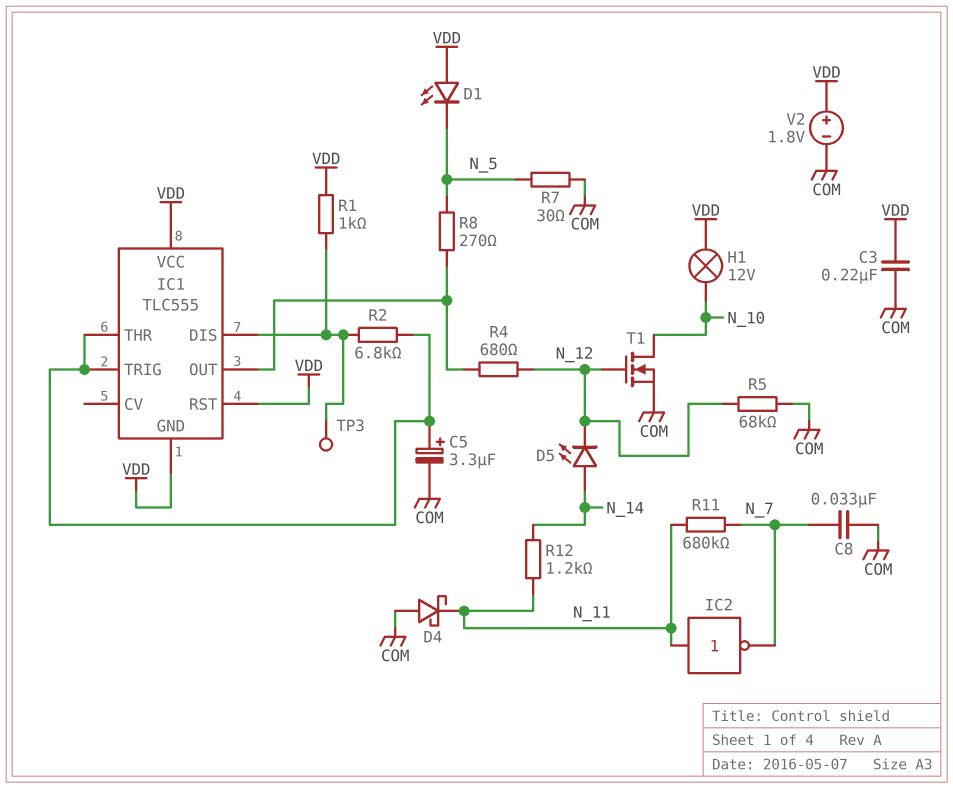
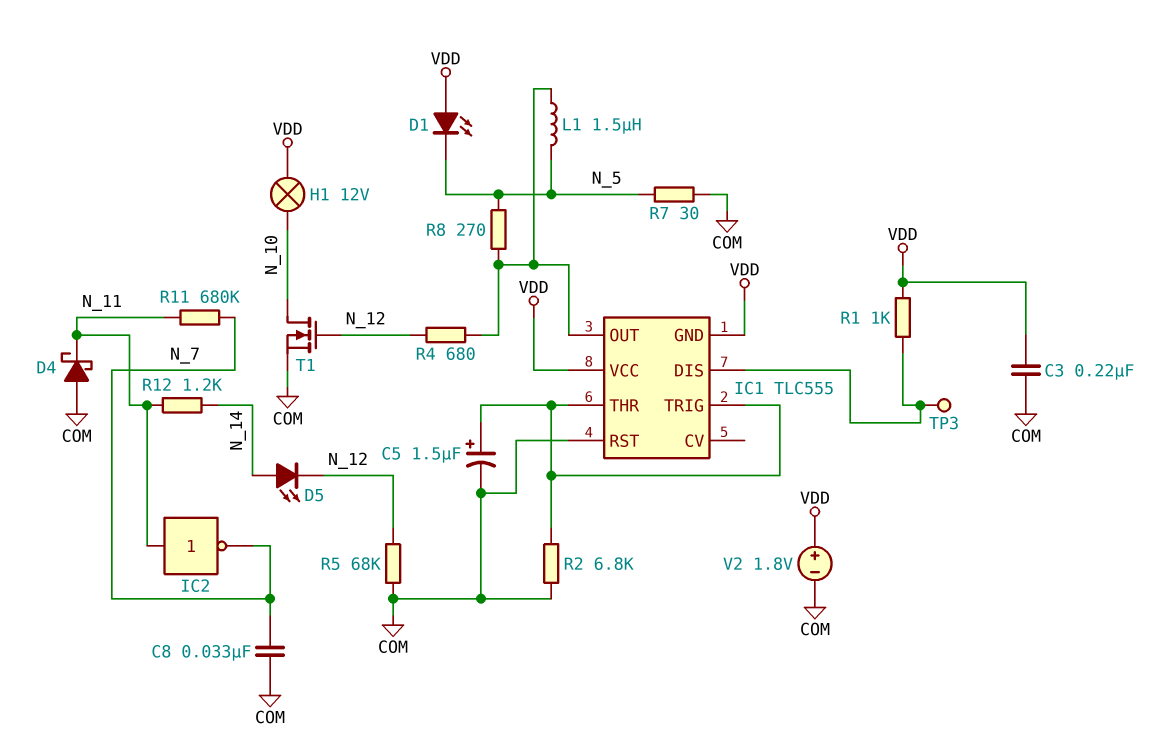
C5: 3.3uF (plus IC1/THR, minus COM) -> 1.5uF (plus IC1/THR, minus COM)
IC1 pin RST: VDD -> COM
L1: none -> 1.5uH (IC1/OUT, N_5)
R2: 6.8k (IC1/DIS, IC1/THR) -> 6.8k (COM, IC1/THR)

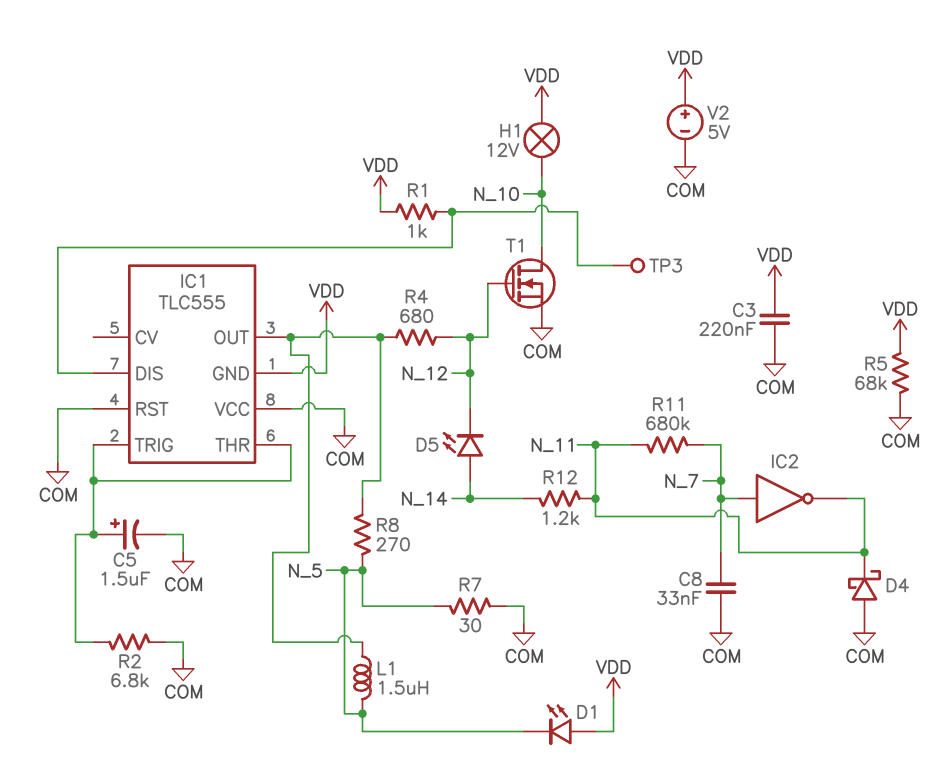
IC1 pin VCC: VDD -> COM
IC2: NOT (in N_11, out N_7) -> NOT (in N_7, out N_11)
R5: 68k (COM, N_12) -> 68k (COM, VDD)
V2: 1.8V (plus VDD, minus COM) -> 5V (plus VDD, minus COM)

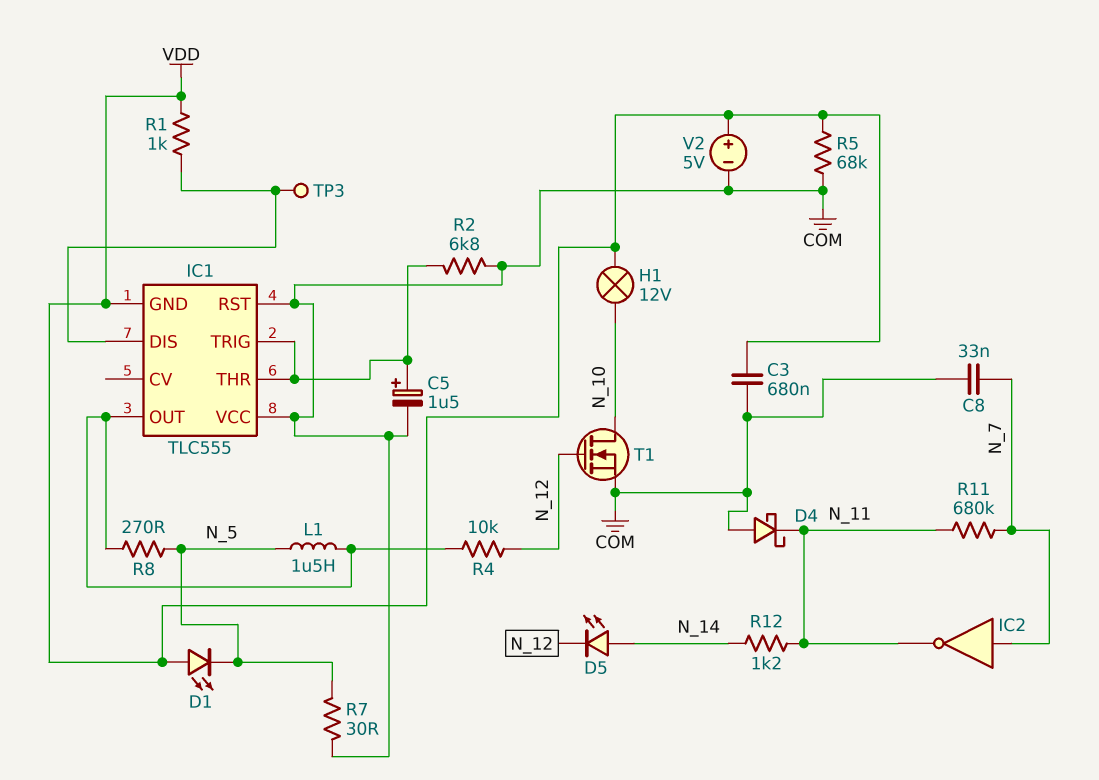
C3: 220nF (COM, VDD) -> 680nF (COM, VDD)
R4: 680 (IC1/OUT, N_12) -> 10k (IC1/OUT, N_12)

